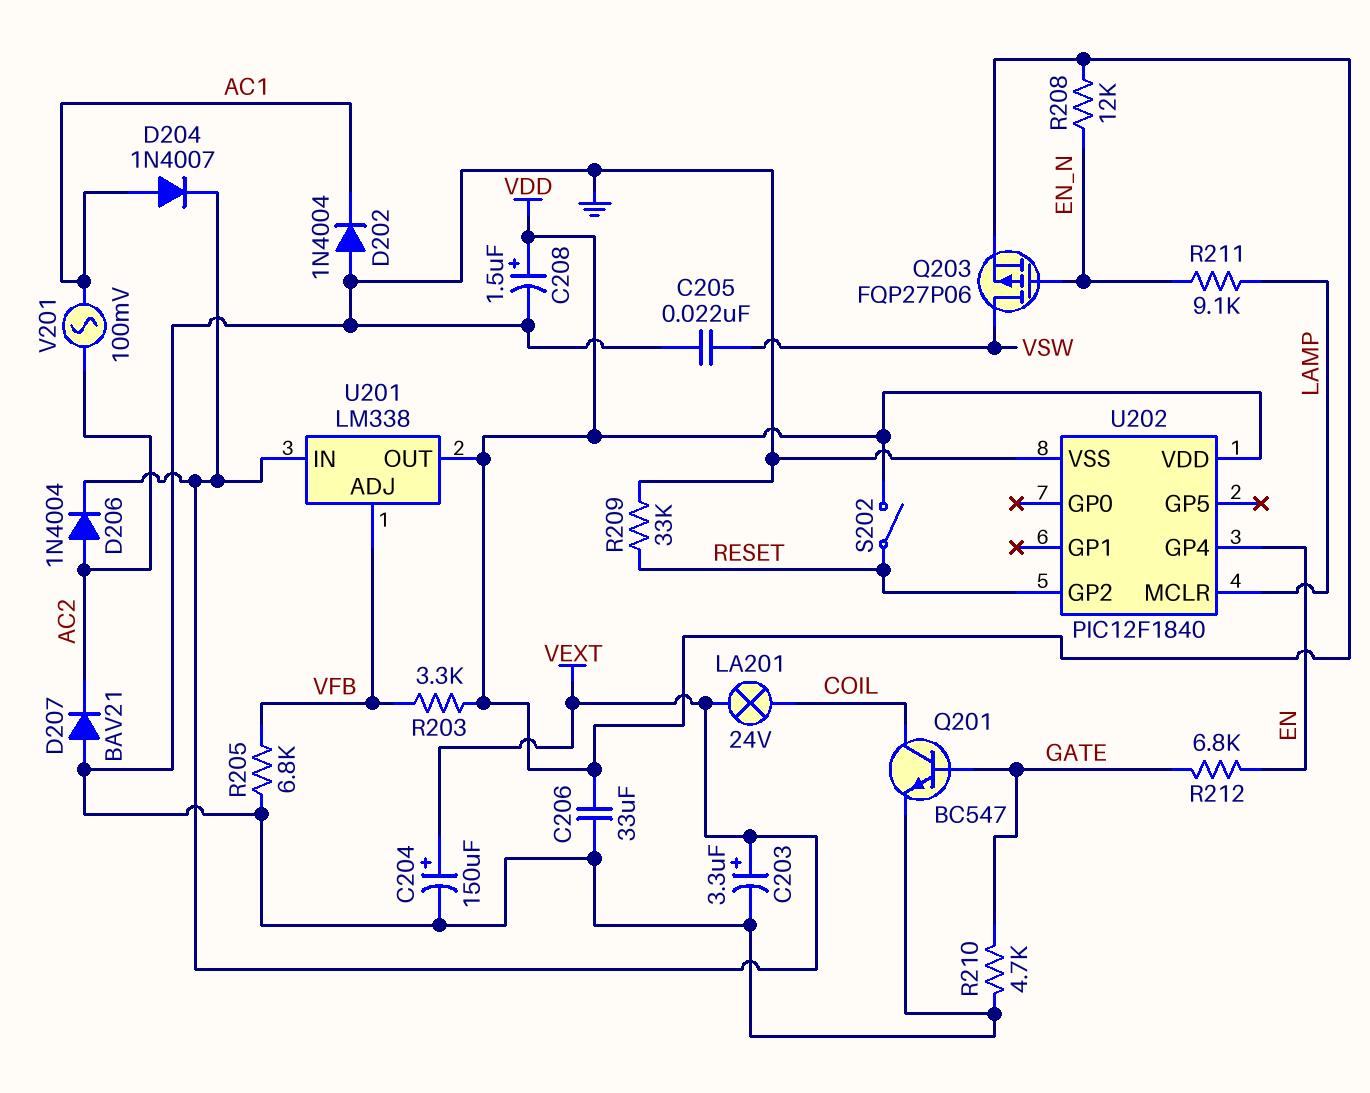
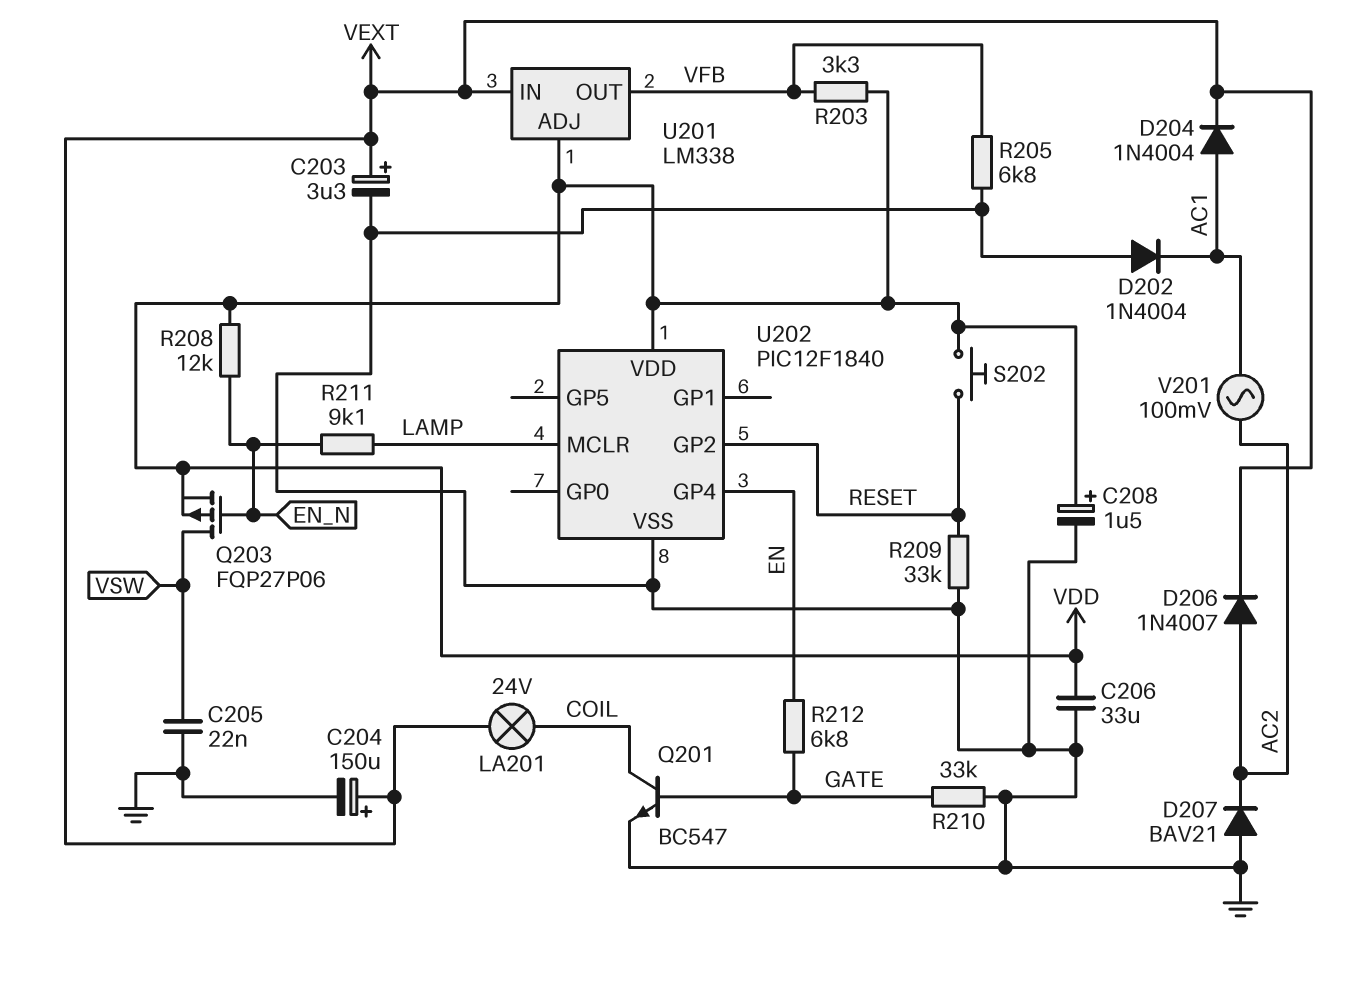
D204: diode 1N4007 (A AC1, K VEXT) -> diode 1N4004 (A AC1, K VEXT)
D206: diode 1N4004 (A AC2, K VEXT) -> diode 1N4007 (A AC2, K VEXT)
R210: 4.7k (GATE, GND) -> 33k (GATE, GND)
S202: switch (RESET, VDD) -> button (RESET, VDD)
U201 pin ADJ: VFB -> VDD
U201 pin OUT: VDD -> VFB

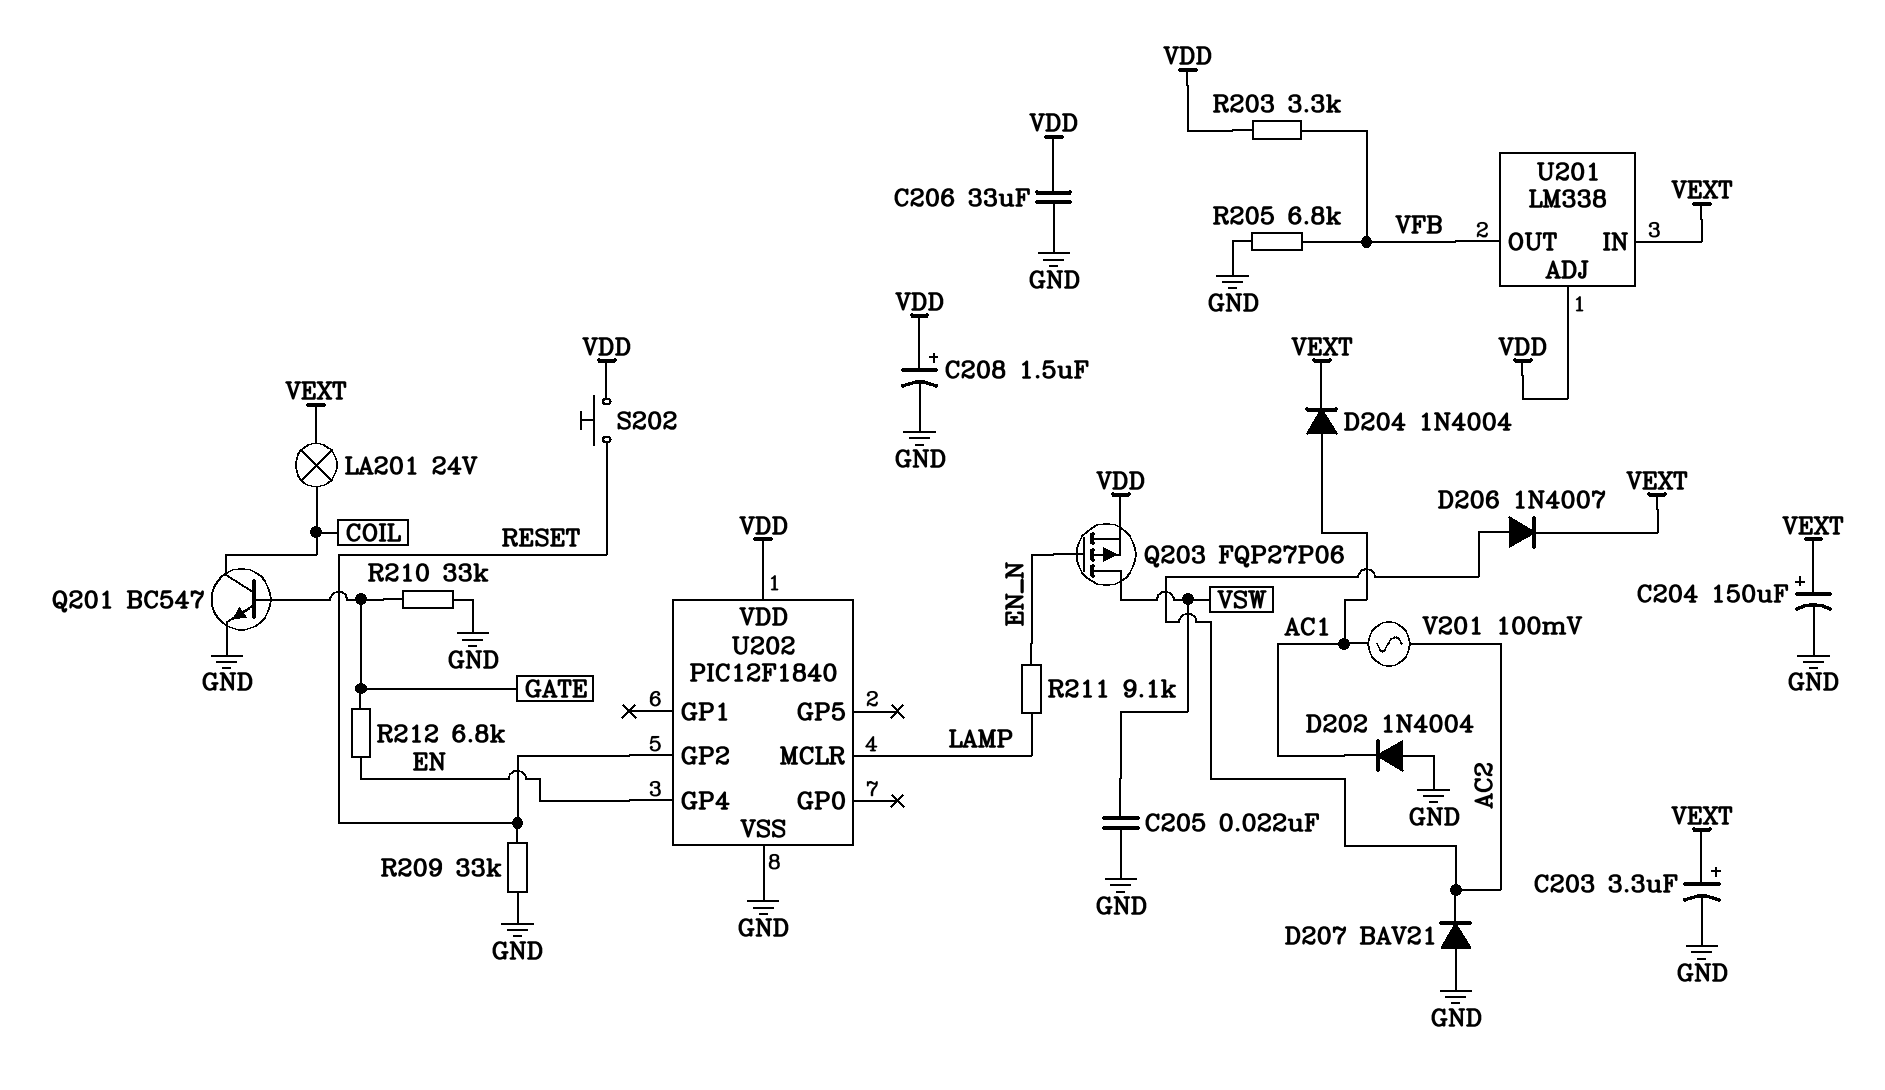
R208: 12k (EN_N, VDD) -> none

